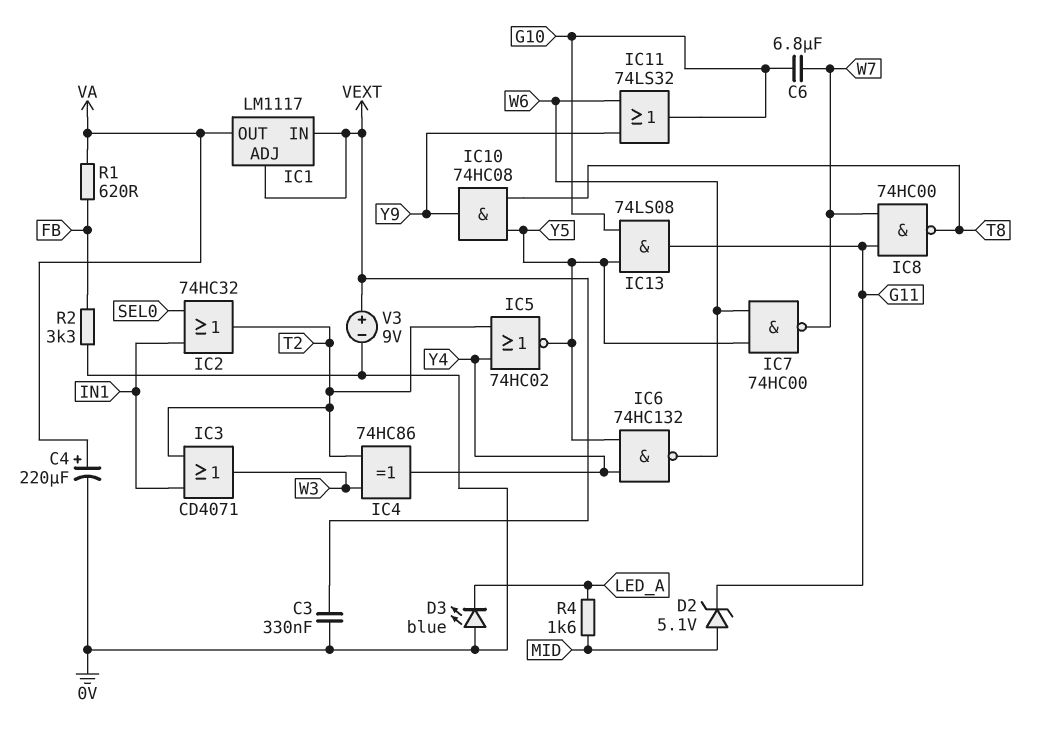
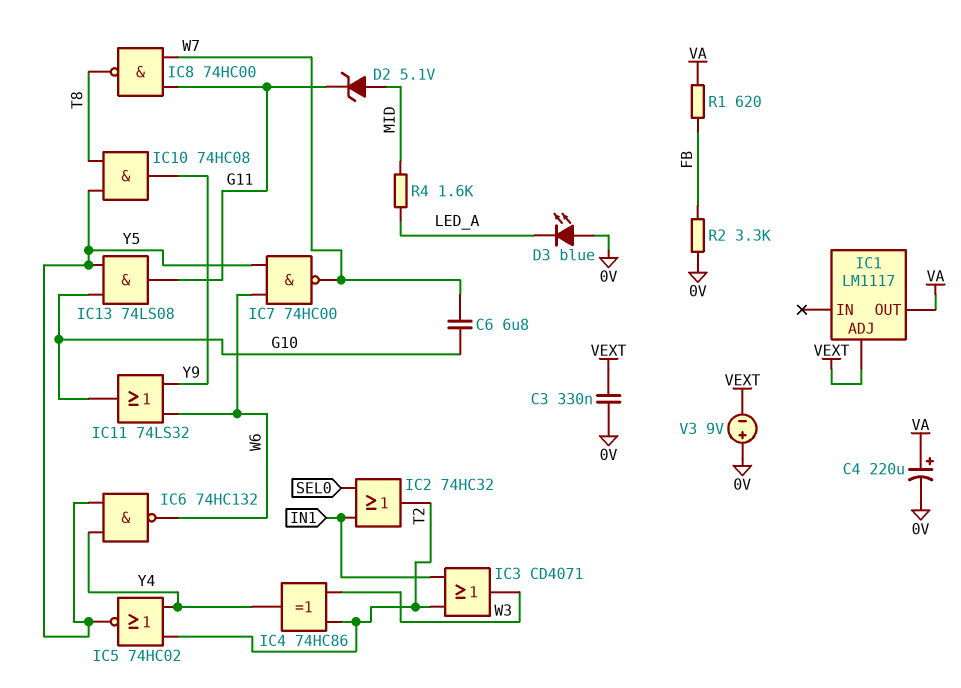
IC1 pin IN: VEXT -> none
V3: 9V (plus VEXT, minus 0V) -> 9V (plus 0V, minus VEXT)

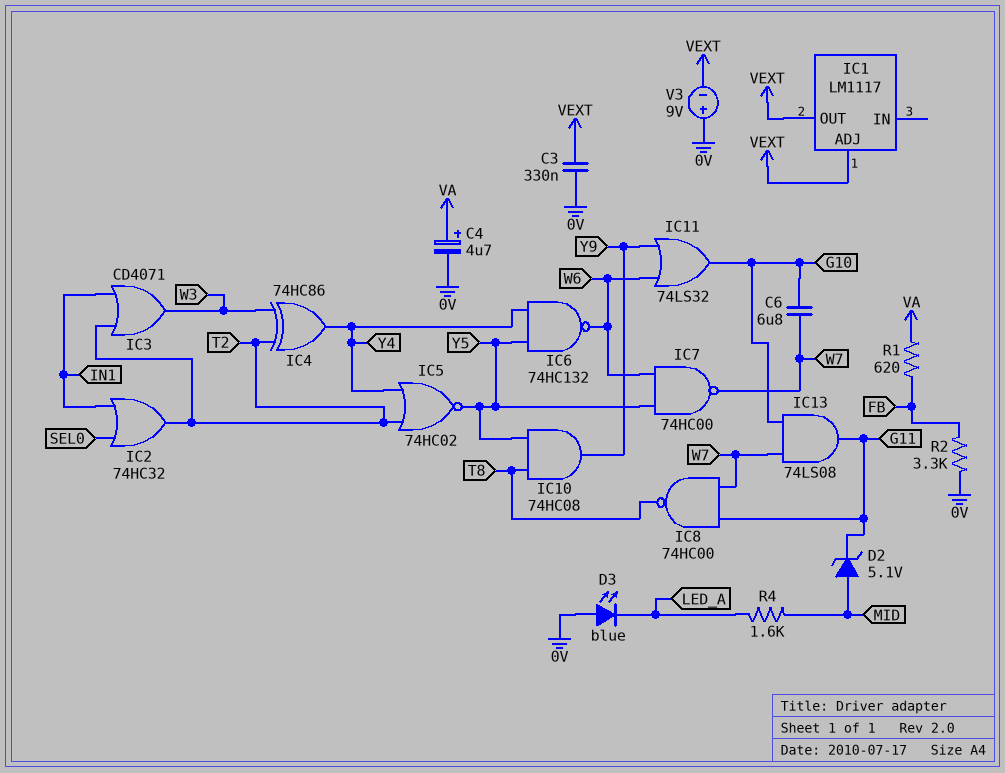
C4: 220uF (plus VA, minus 0V) -> 4.7uF (plus VA, minus 0V)
IC1 pin OUT: VA -> VEXT
IC13: AND 74LS08 (in G10, in Y5, out G11) -> AND 74LS08 (in G10, in W7, out G11)

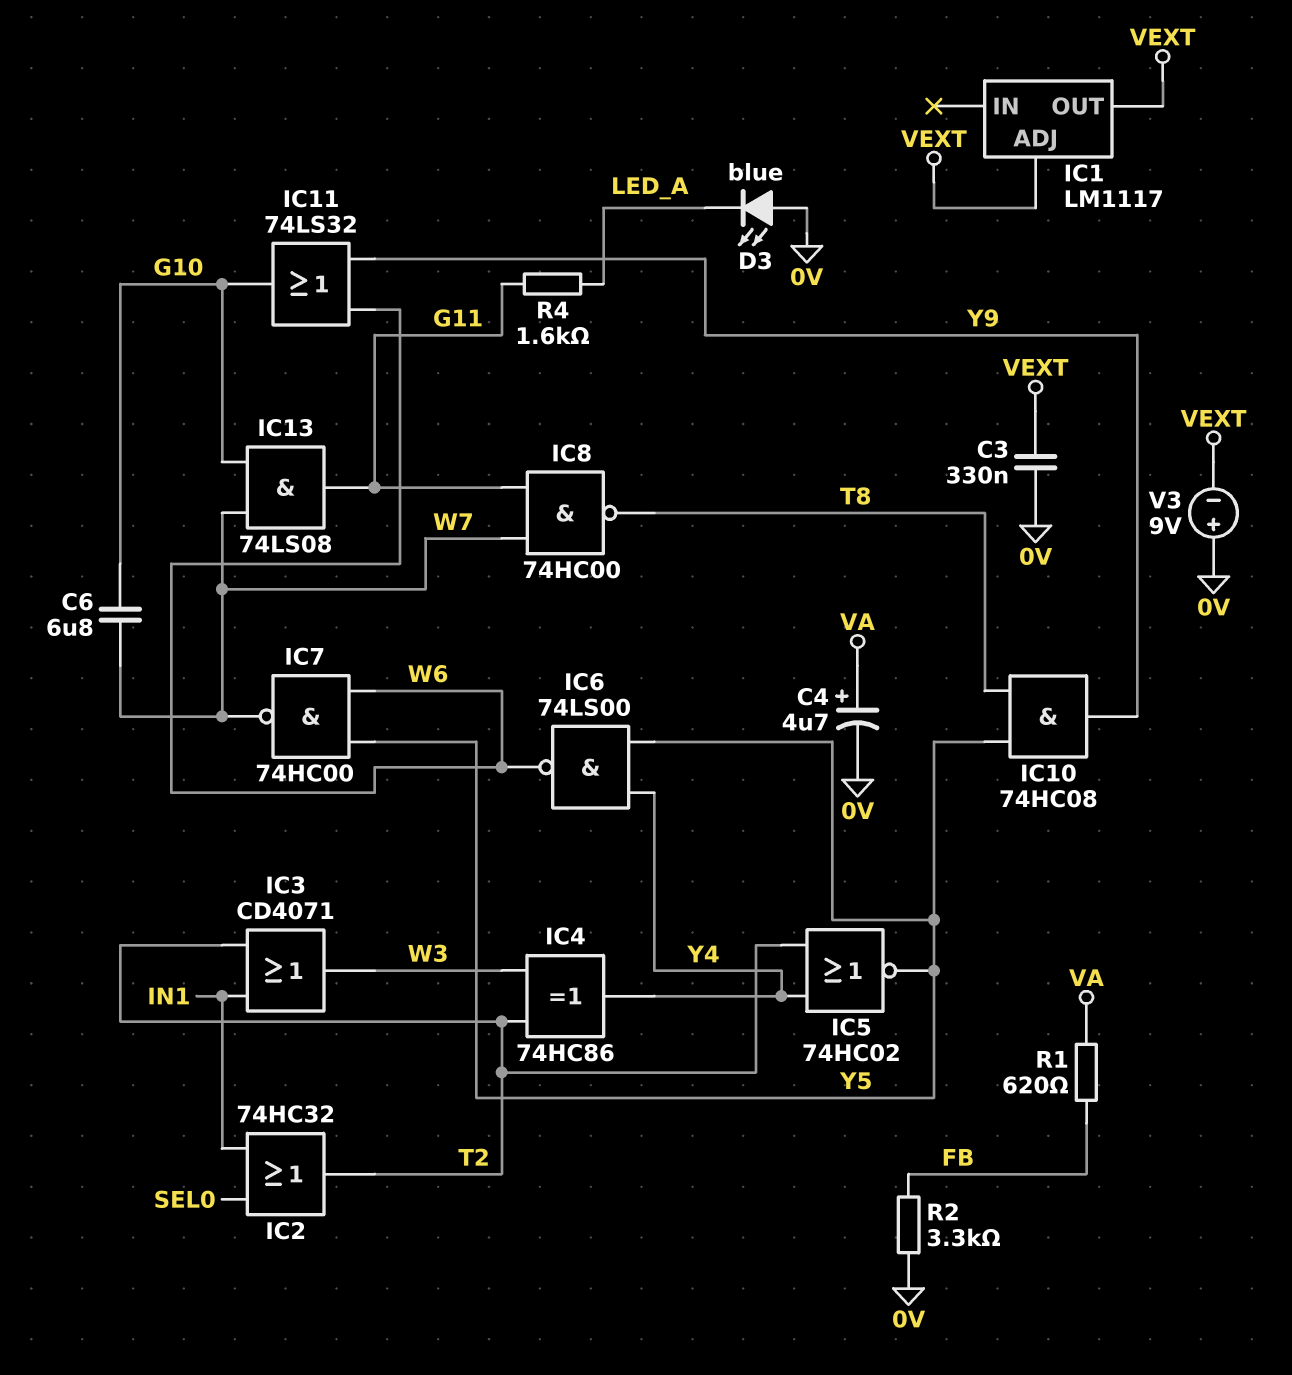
D2: zener 5.1V (A MID, K G11) -> none
IC6: NAND 74HC132 (in Y4, in Y5, out W6) -> NAND 74LS00 (in Y4, in Y5, out W6)
R4: 1.6k (LED_A, MID) -> 1.6k (G11, LED_A)

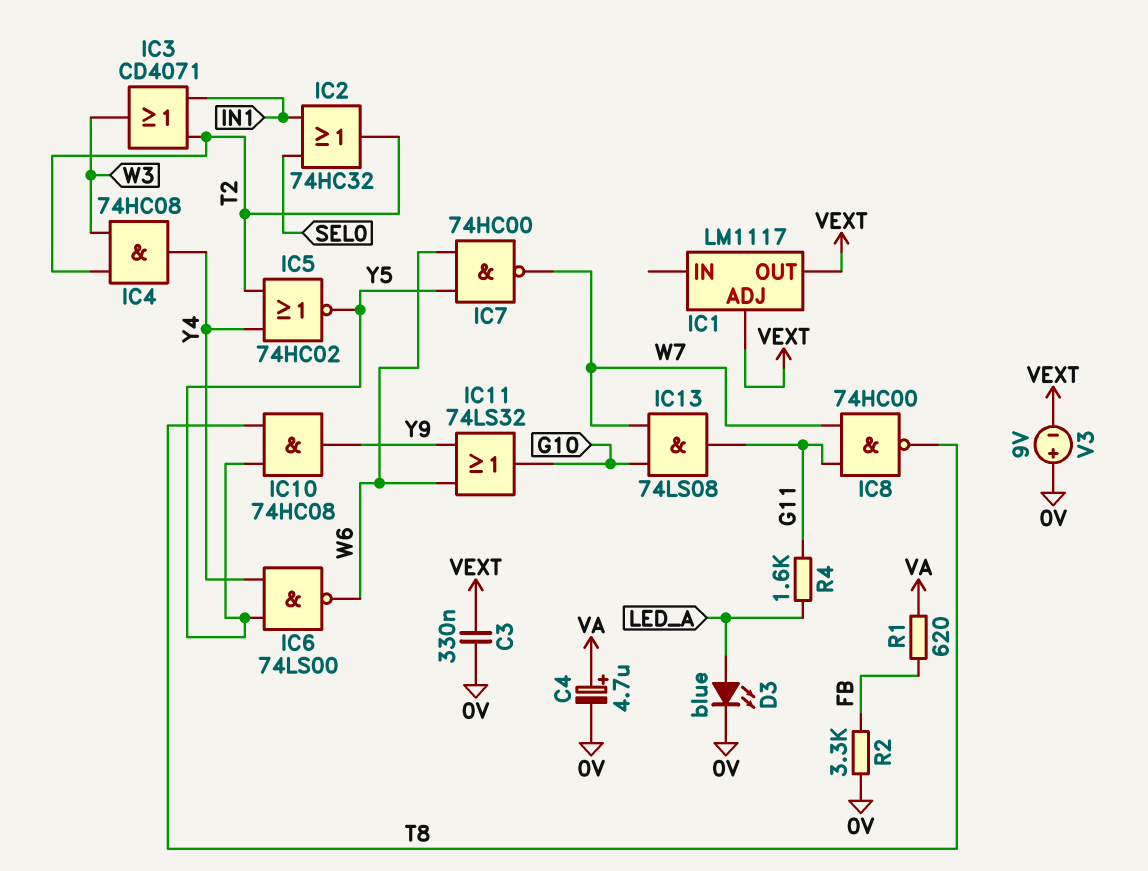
C6: 6.8uF (G10, W7) -> none
D3: LED blue (A 0V, K LED_A) -> LED blue (A LED_A, K 0V)
IC4: XOR 74HC86 (in T2, in W3, out Y4) -> AND 74HC08 (in T2, in W3, out Y4)

